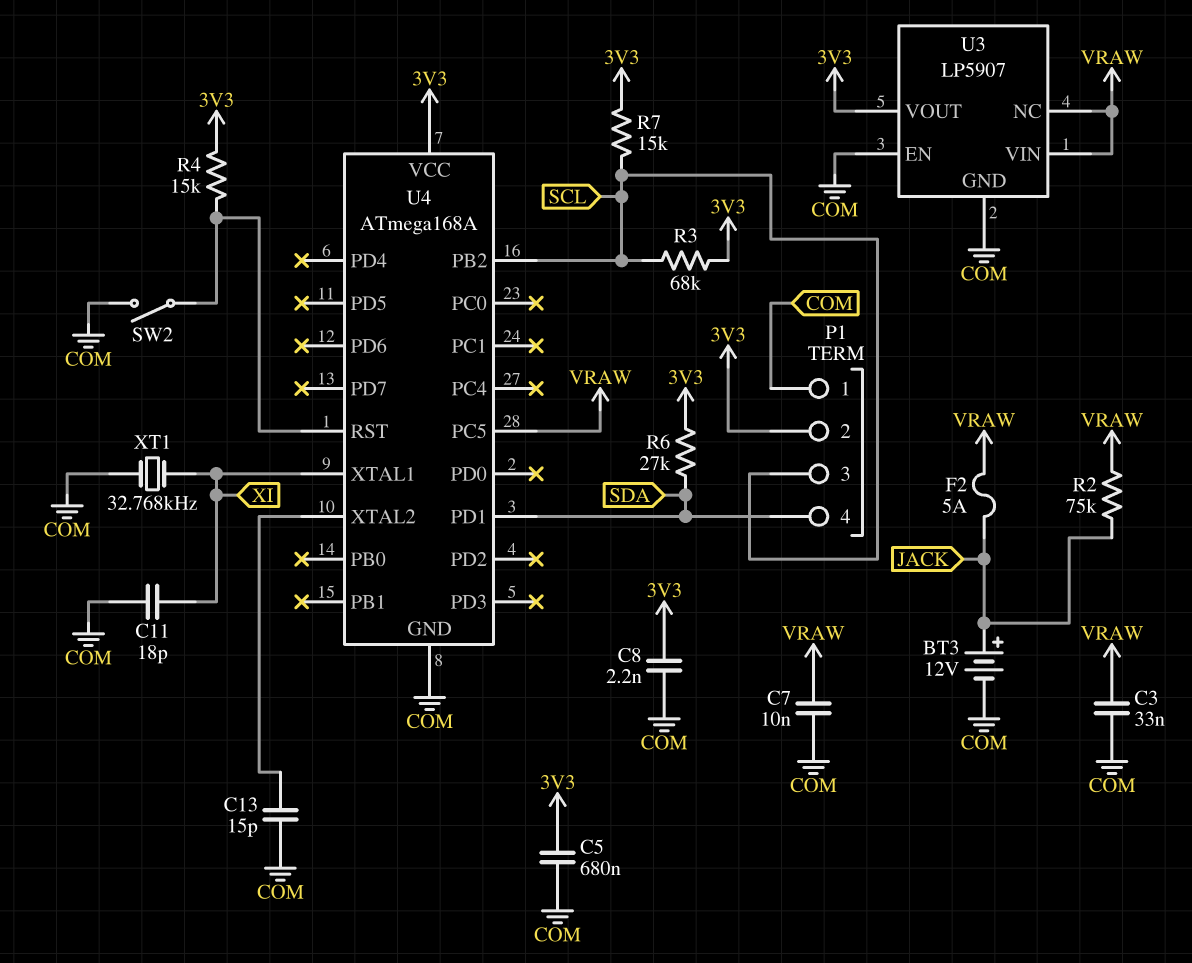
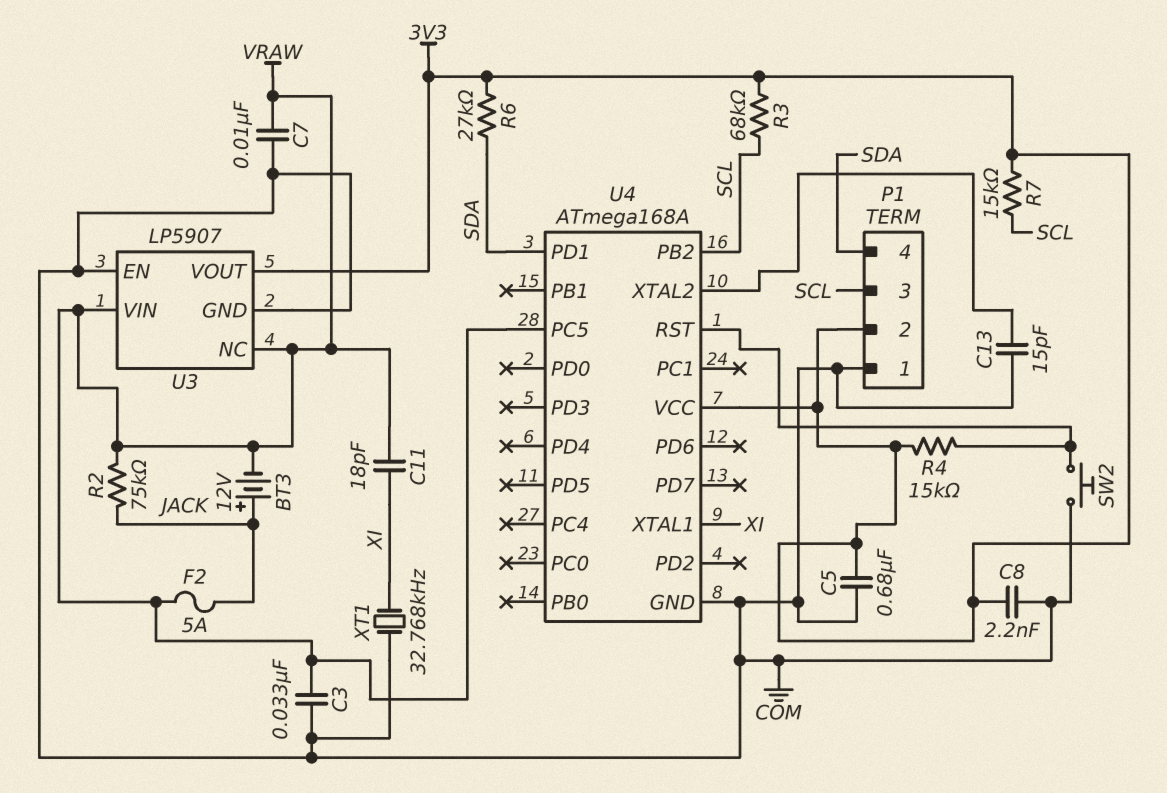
BT3: 12V (plus JACK, minus COM) -> 12V (plus JACK, minus VRAW)
C11: 18pF (COM, XI) -> 18pF (VRAW, XI)
SW2: switch (COM, U4/RST) -> button (COM, U4/RST)

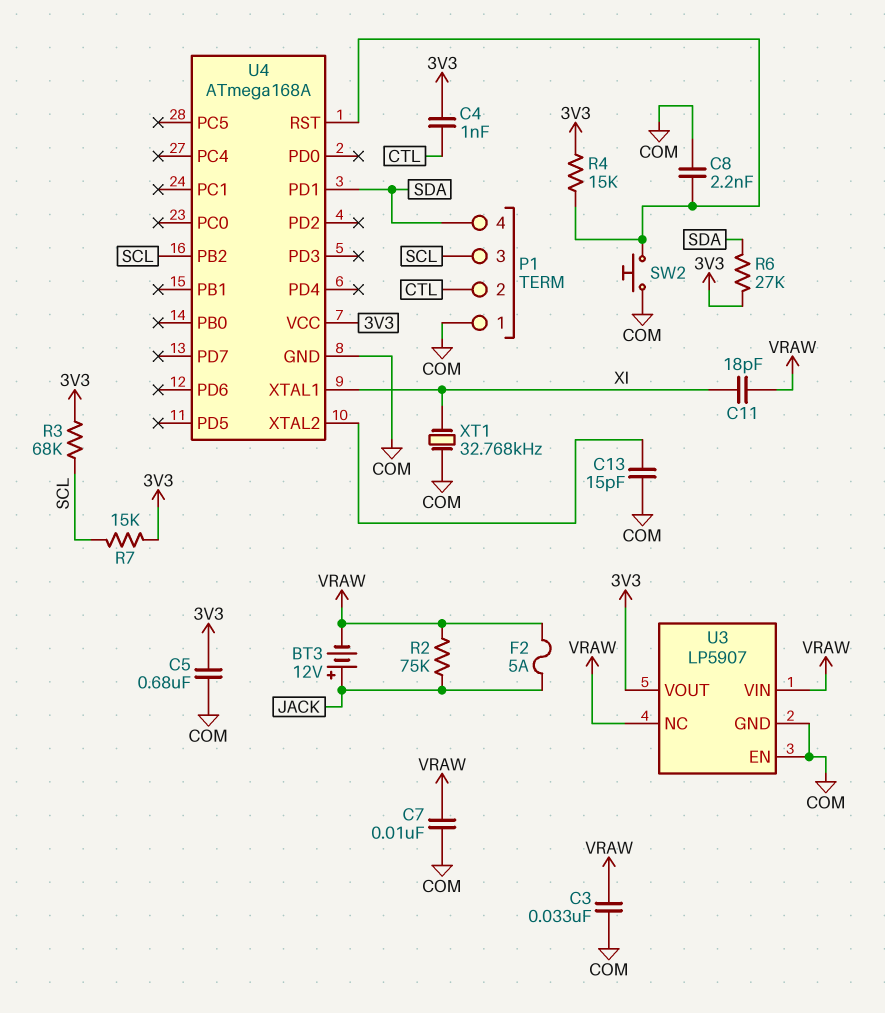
C4: none -> 1nF (3V3, CTL)
C8: 2.2nF (3V3, COM) -> 2.2nF (COM, U4/RST)
P1 pin 2: 3V3 -> CTL
U4 pin PC5: VRAW -> none

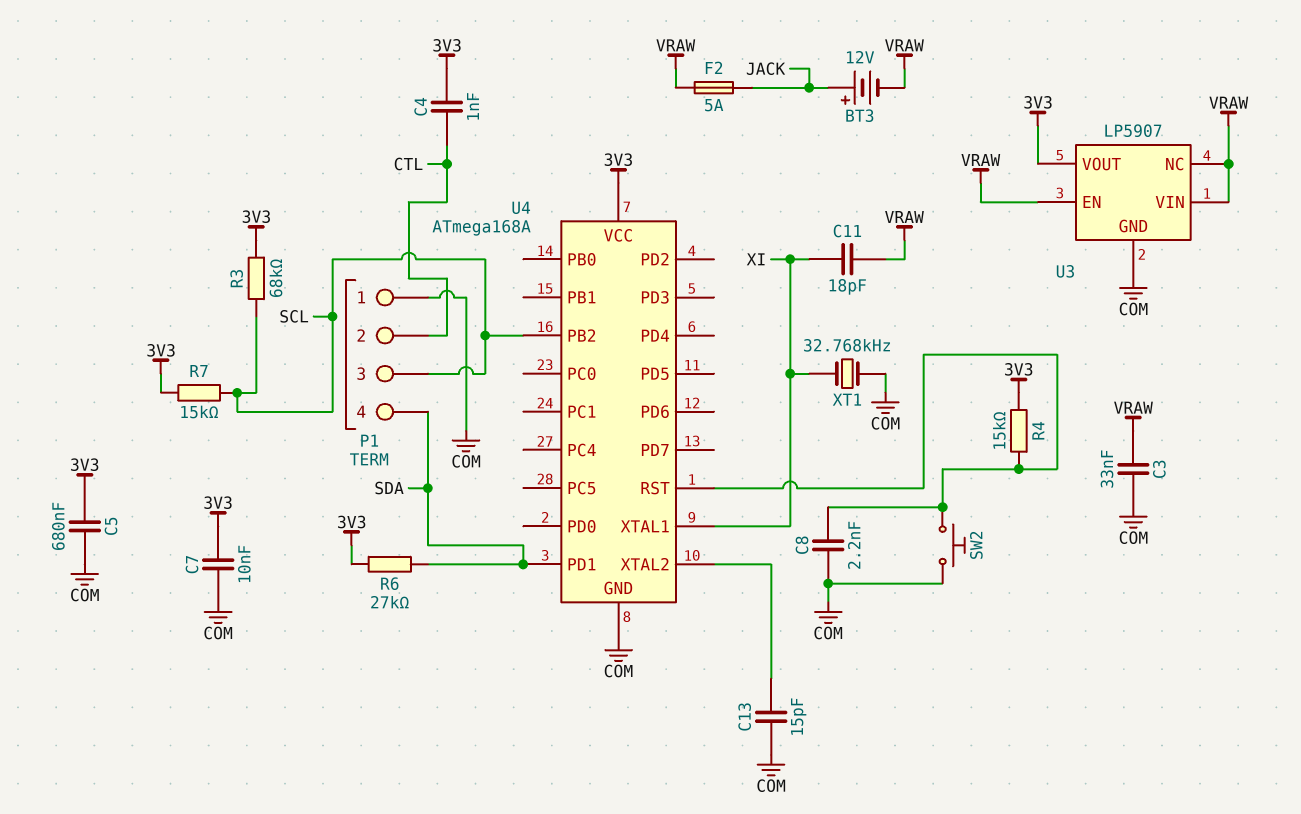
C7: 10nF (COM, VRAW) -> 10nF (3V3, COM)
R2: 75k (JACK, VRAW) -> none
U3 pin EN: COM -> VRAW

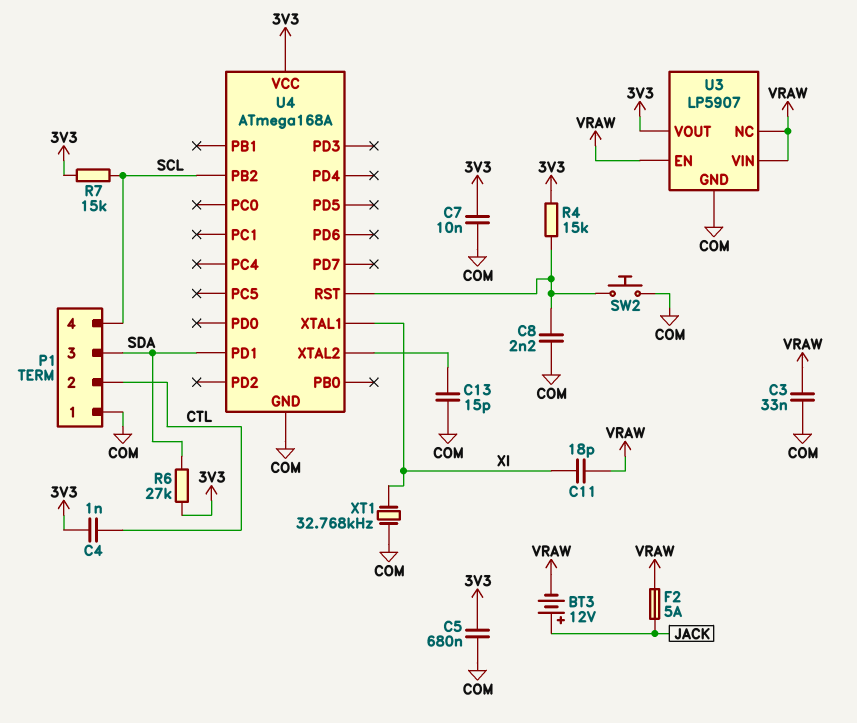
P1 pin 3: SCL -> SDA
P1 pin 4: SDA -> SCL
R3: 68k (3V3, SCL) -> none

